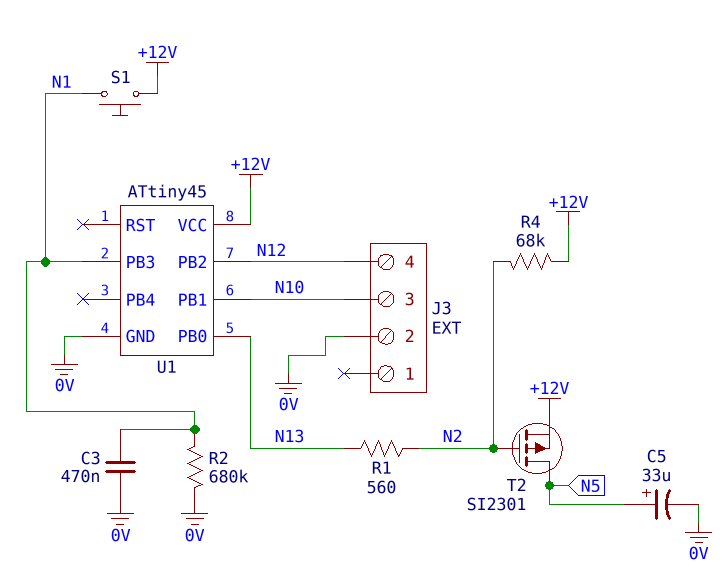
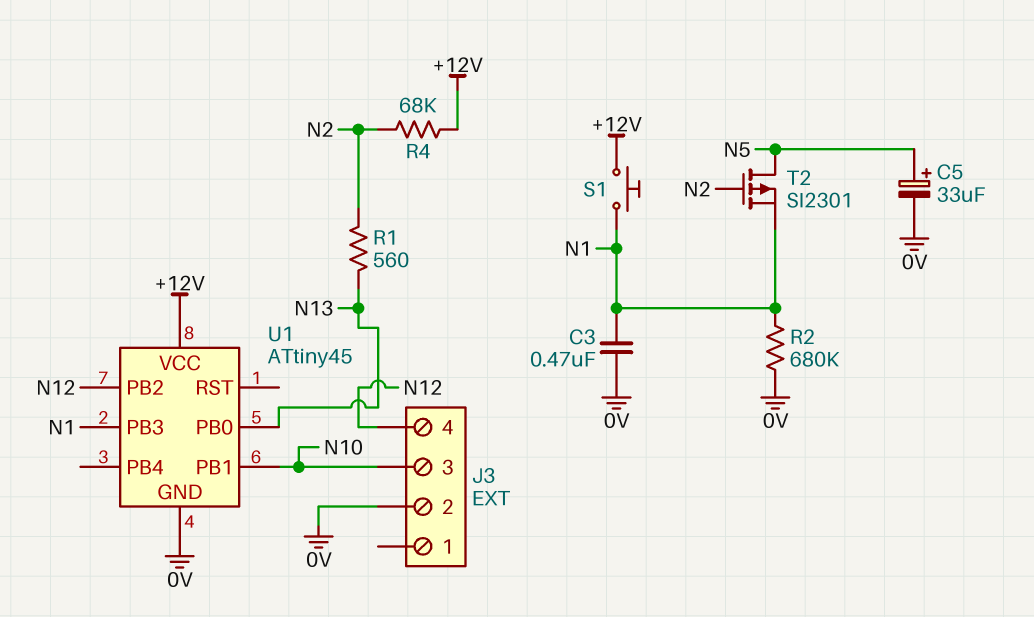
T2: PMOS SI2301 (G N2, D N5, S +12V) -> PMOS SI2301 (G N2, D N5, S N1)

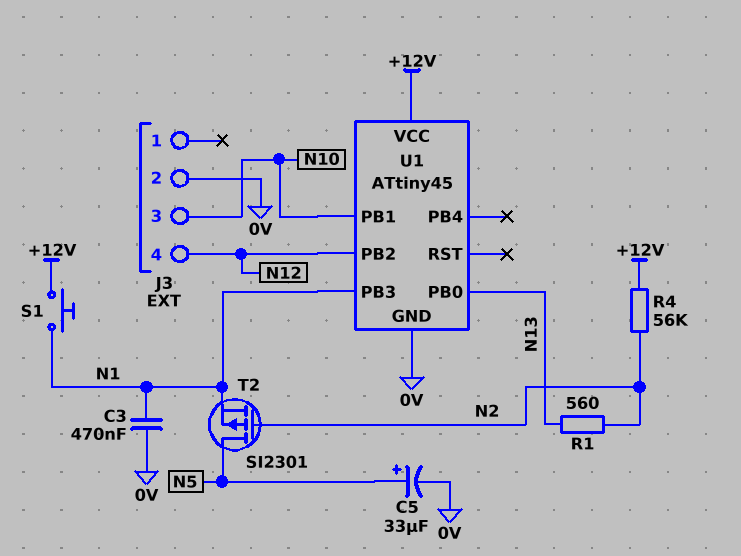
R2: 680k (0V, N1) -> none
R4: 68k (+12V, N2) -> 56k (+12V, N2)

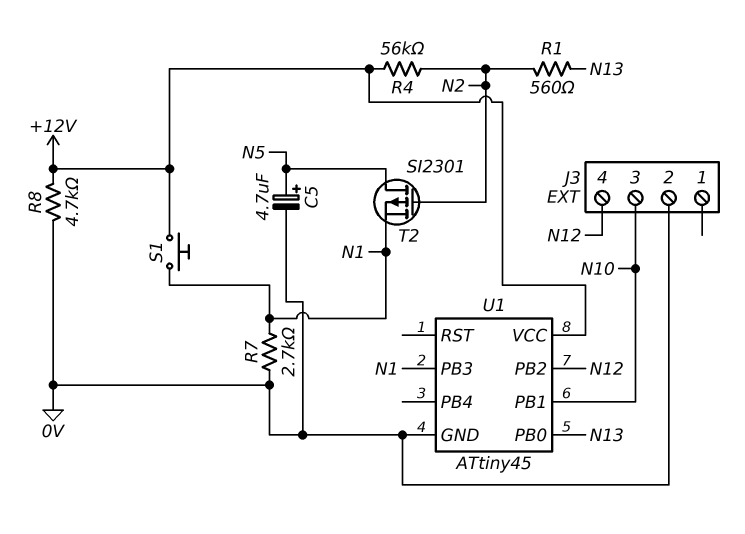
C3: 470nF (0V, N1) -> none
C5: 33uF (plus N5, minus 0V) -> 4.7uF (plus N5, minus 0V)
R7: none -> 2.7k (0V, N1)
R8: none -> 4.7k (+12V, 0V)

